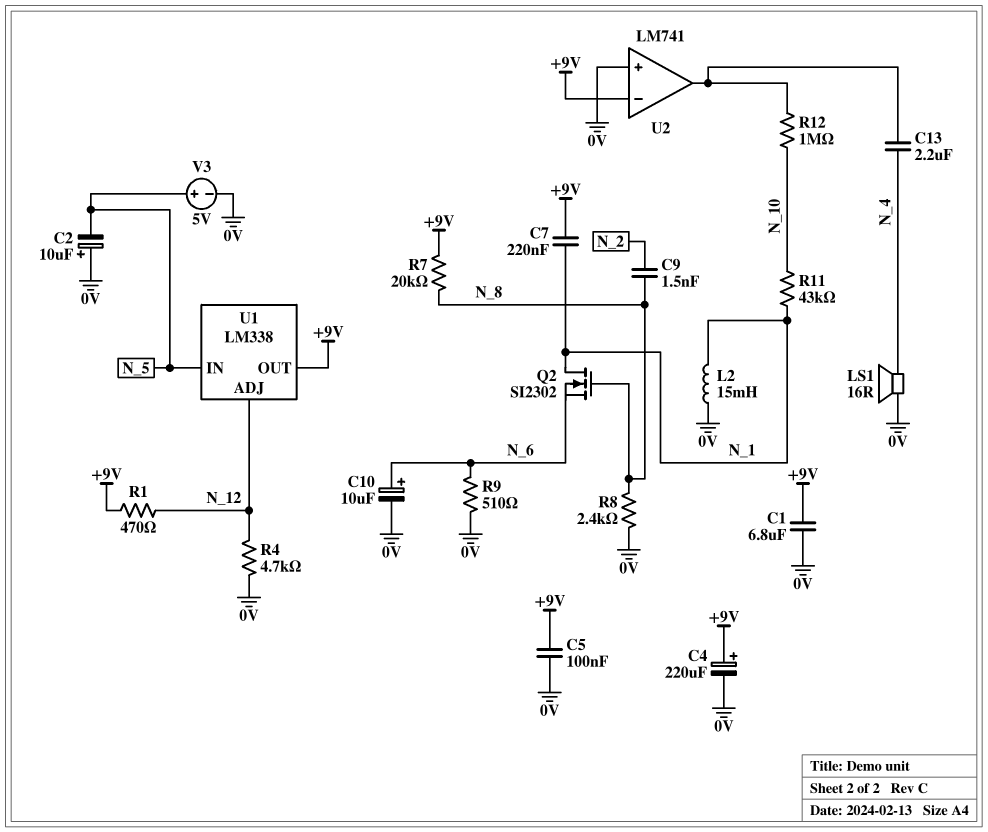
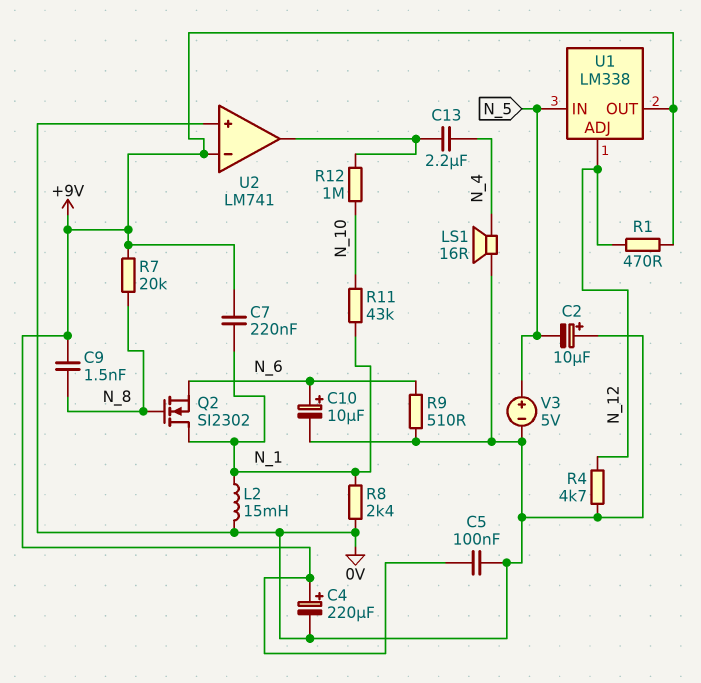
C1: 6.8uF (+9V, 0V) -> none
C9: 1.5nF (N_2, N_8) -> 1.5nF (+9V, N_8)
R8: 2.4k (0V, N_8) -> 2.4k (0V, N_1)

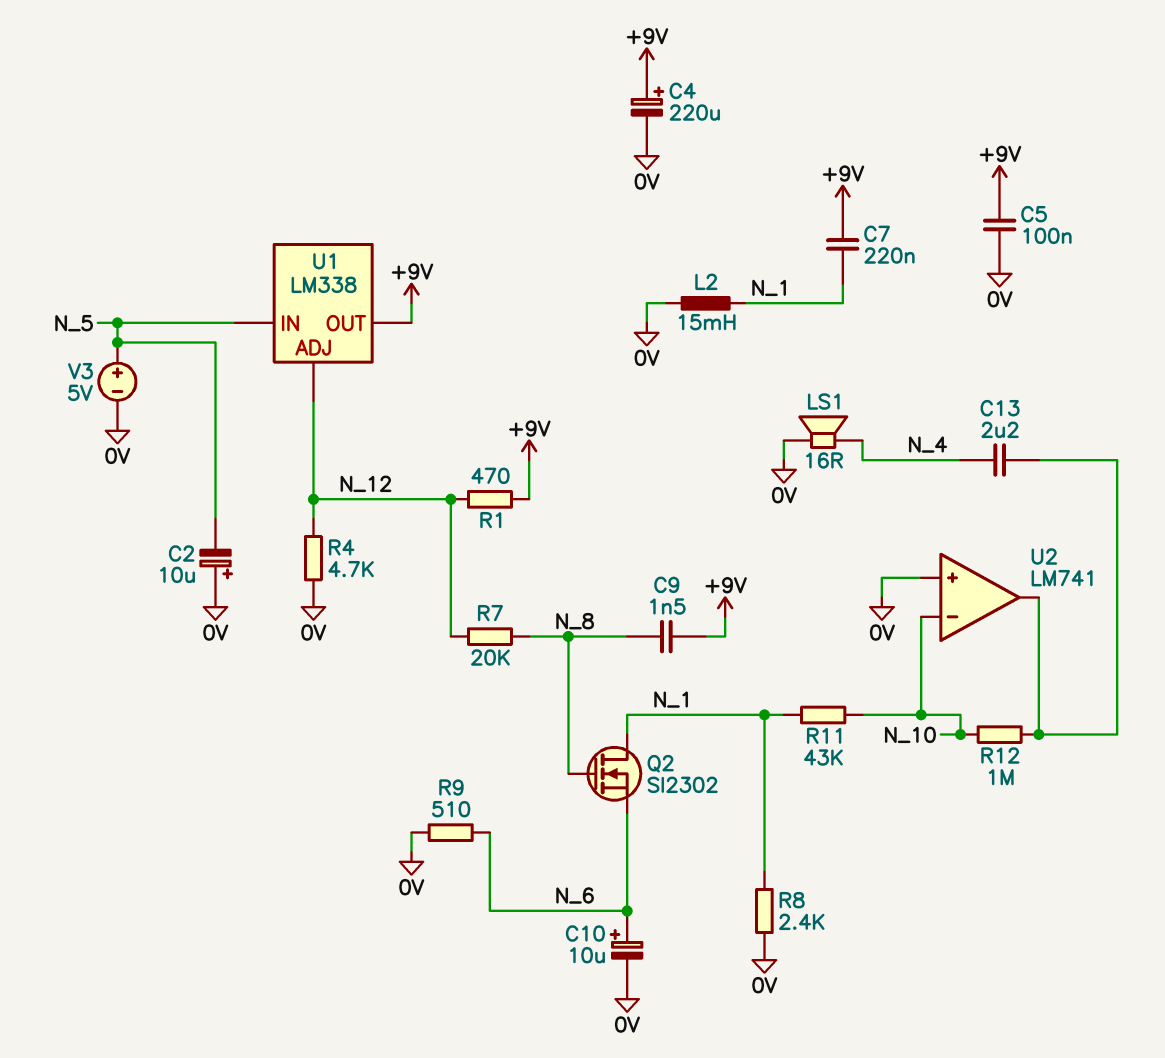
R7: 20k (+9V, N_8) -> 20k (N_8, N_12)
U2 pin in-: +9V -> N_10

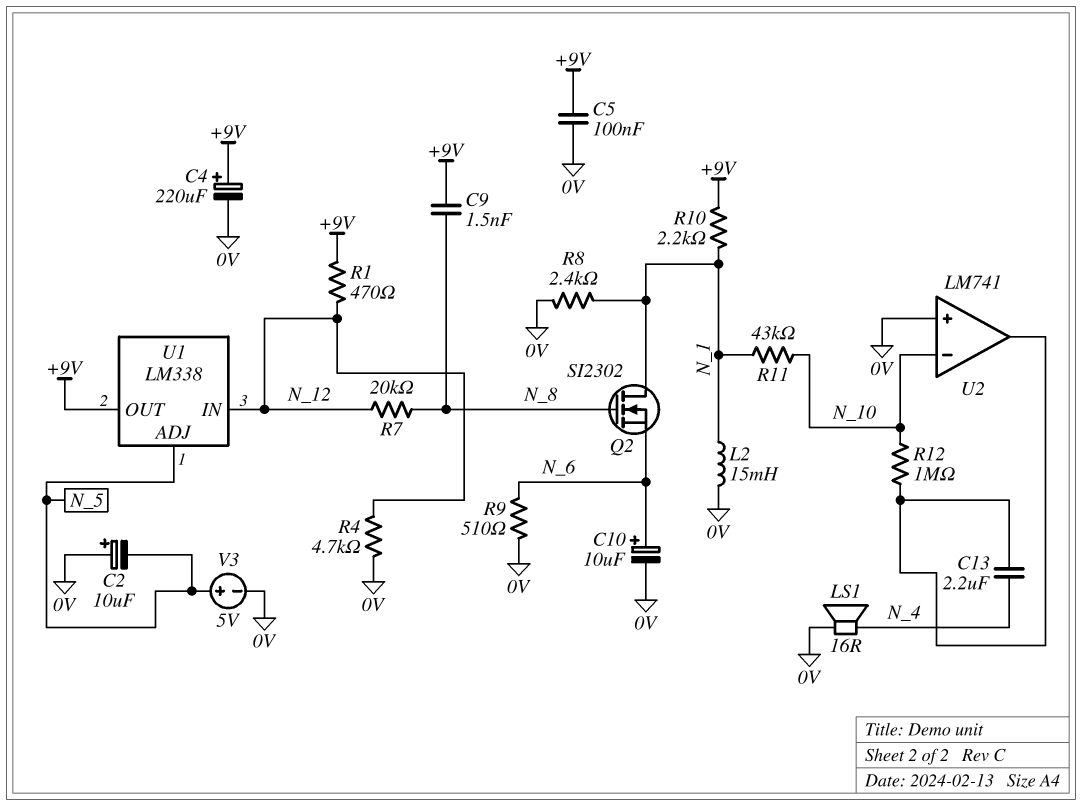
C7: 220nF (+9V, N_1) -> none
R10: none -> 2.2k (+9V, N_1)
U1 pin ADJ: N_12 -> N_5
U1 pin IN: N_5 -> N_12

